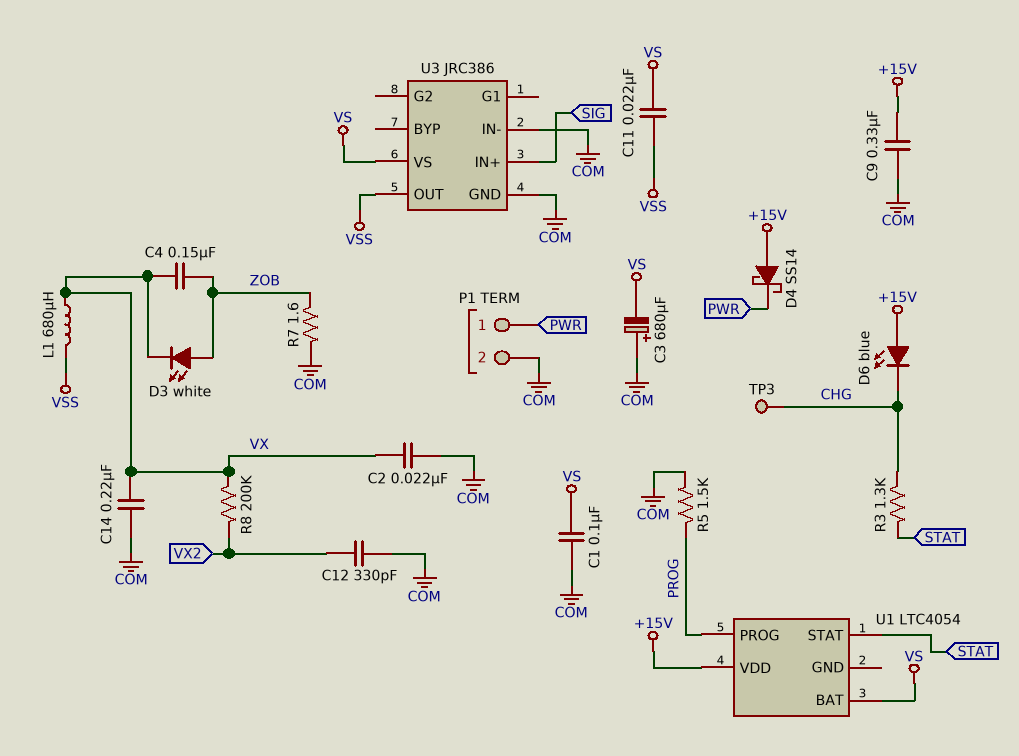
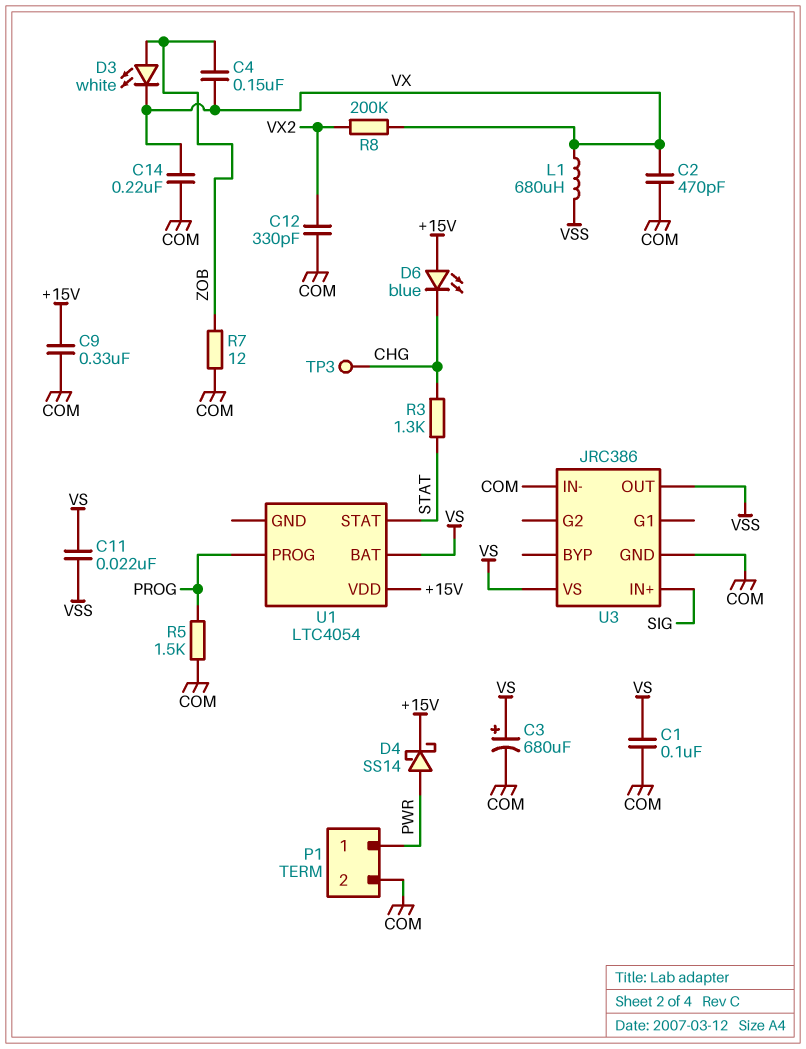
C2: 22nF (COM, VX) -> 470pF (COM, VX)
C3: 680uF (plus COM, minus VS) -> 680uF (plus VS, minus COM)
D4: schottky SS14 (A +15V, K PWR) -> schottky SS14 (A PWR, K +15V)
R7: 1.6 (COM, ZOB) -> 12 (COM, ZOB)

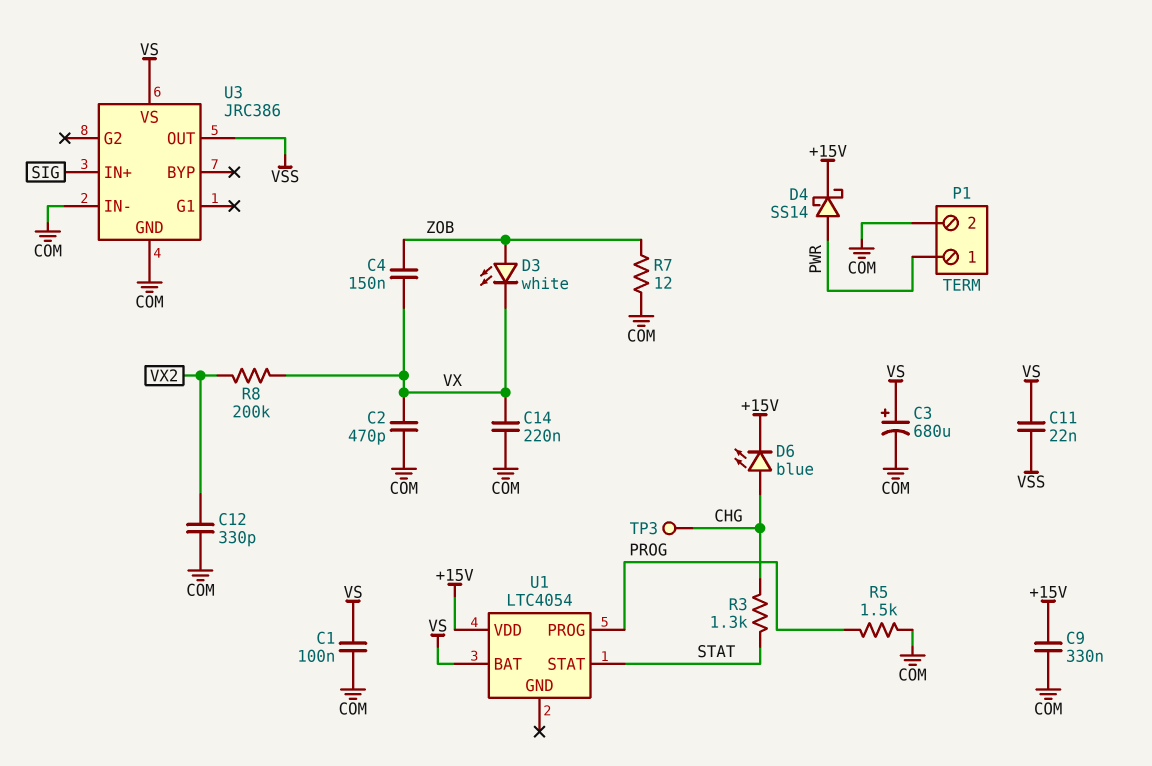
D6: LED blue (A +15V, K CHG) -> LED blue (A CHG, K +15V)
L1: 680uH (VSS, VX) -> none

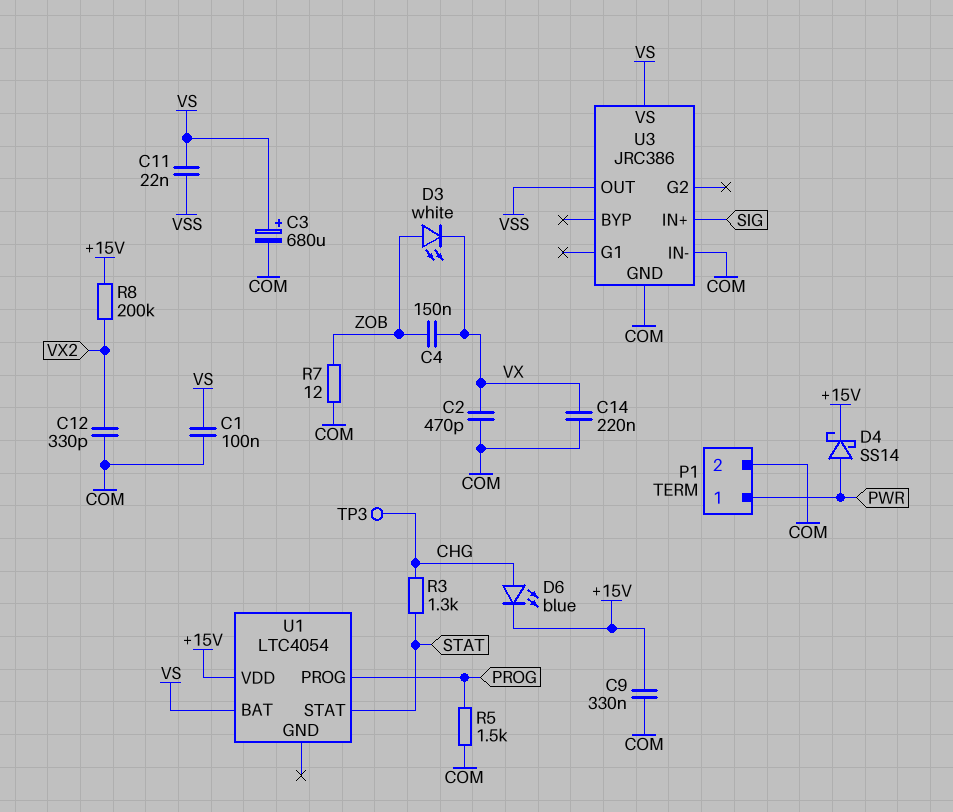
R8: 200k (VX, VX2) -> 200k (+15V, VX2)

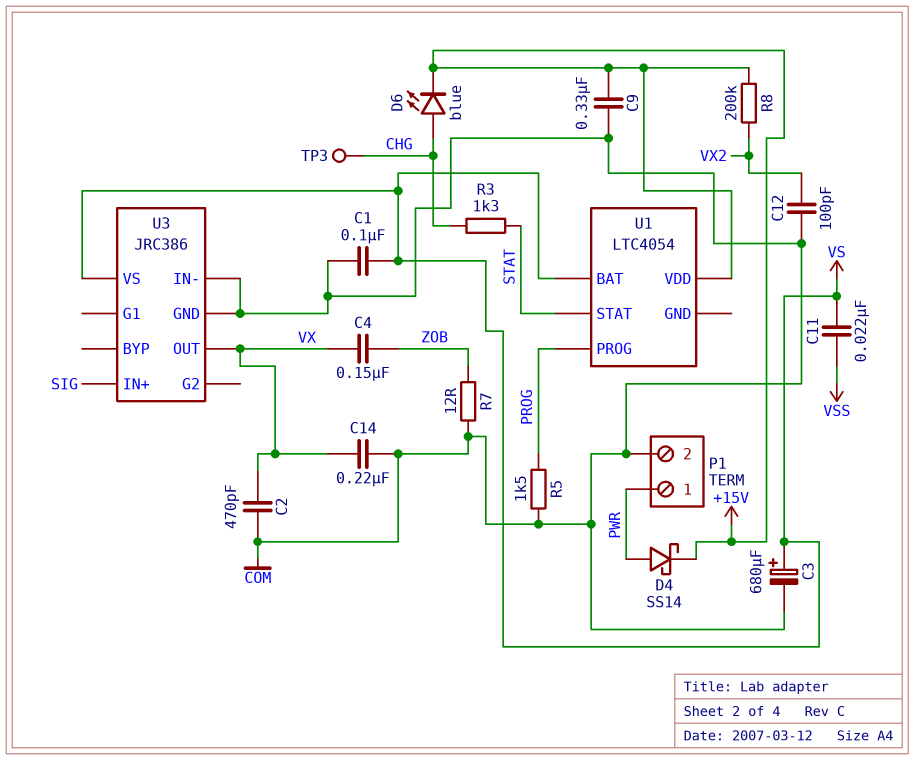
C12: 330pF (COM, VX2) -> 100pF (COM, VX2)
D3: LED white (A ZOB, K VX) -> none
U3 pin OUT: VSS -> VX

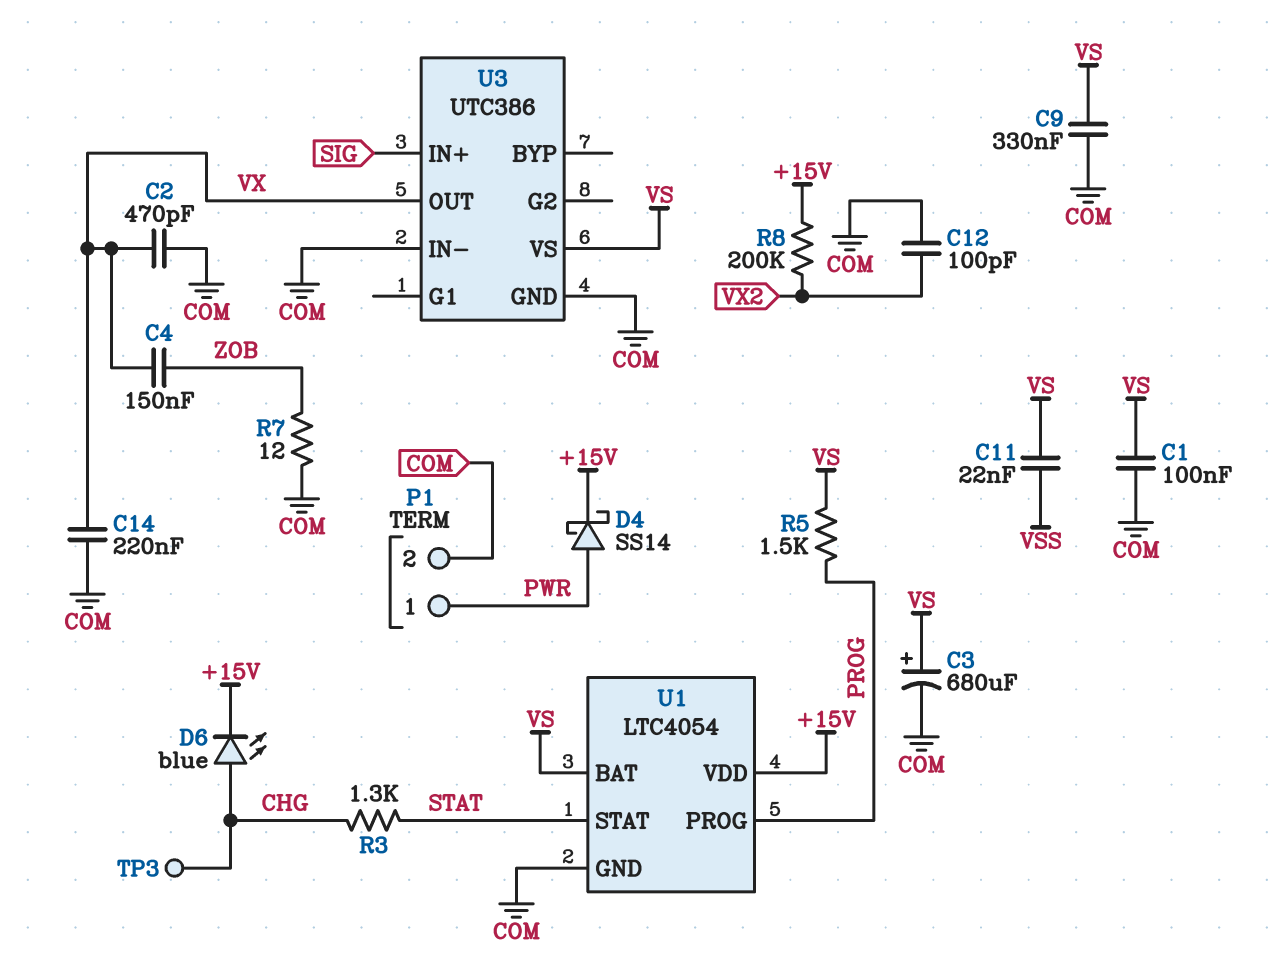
C9: 330nF (+15V, COM) -> 330nF (COM, VS)
R5: 1.5k (COM, PROG) -> 1.5k (PROG, VS)
U1 pin GND: none -> COM
U3: JRC386 -> UTC386

